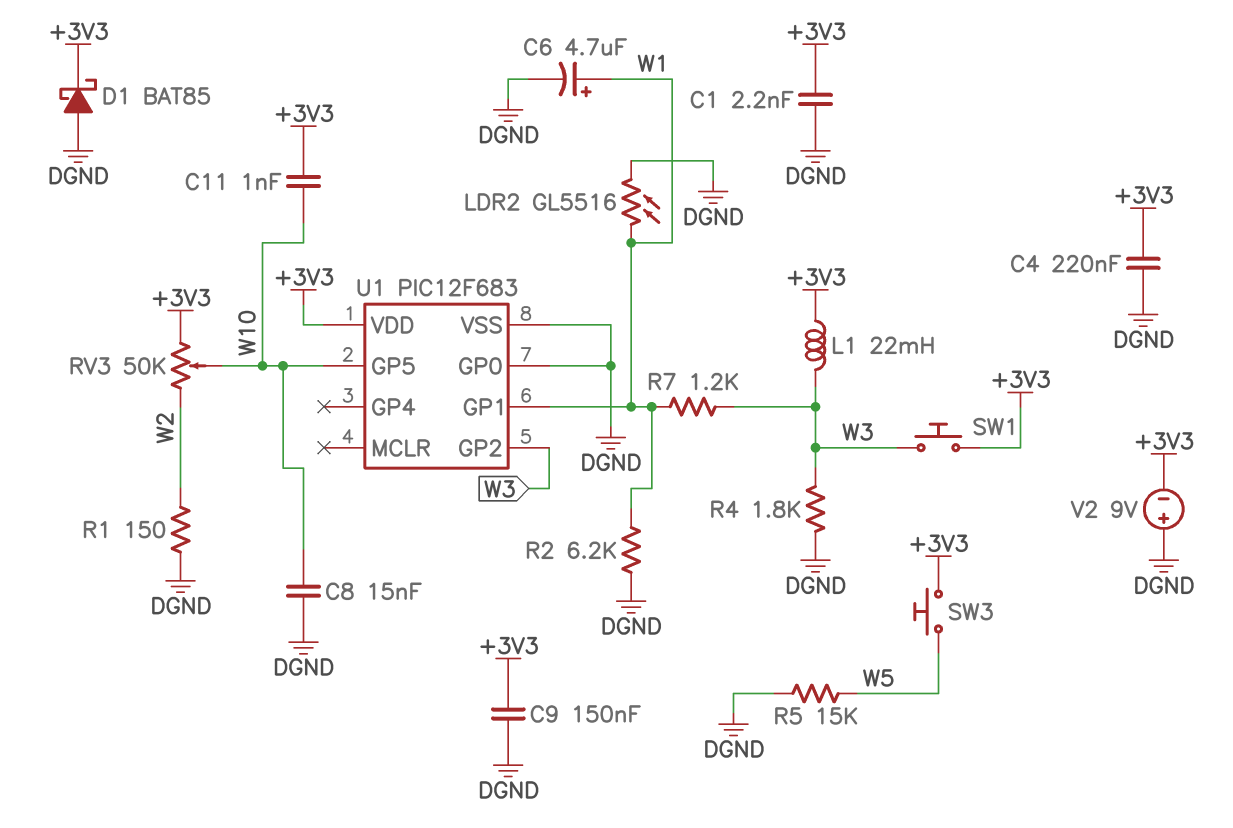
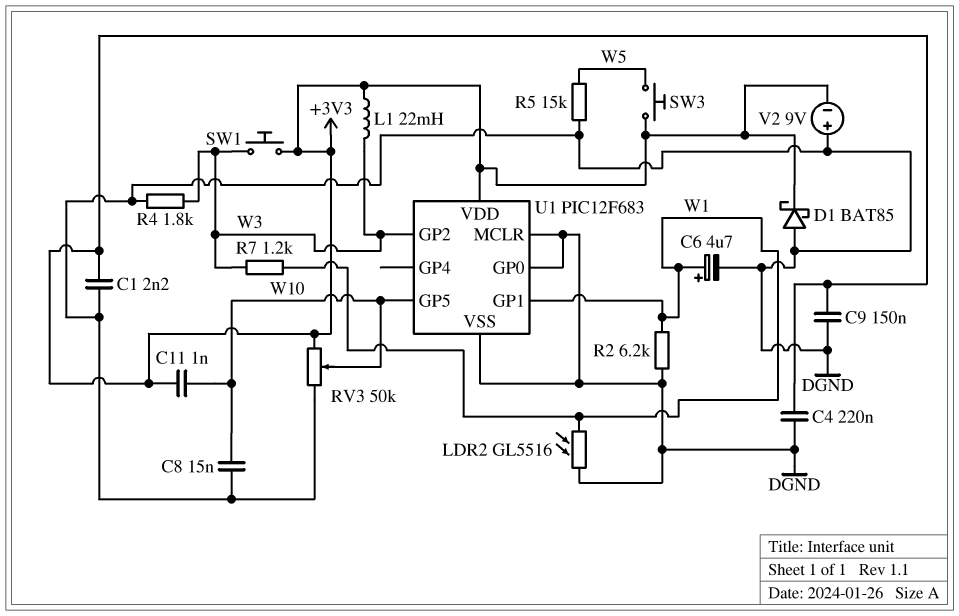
R1: 150 (DGND, W2) -> none
RV3: 50k (+3V3, W2, wiper W10) -> 50k (+3V3, DGND, wiper W10)
U1 pin MCLR: none -> DGND

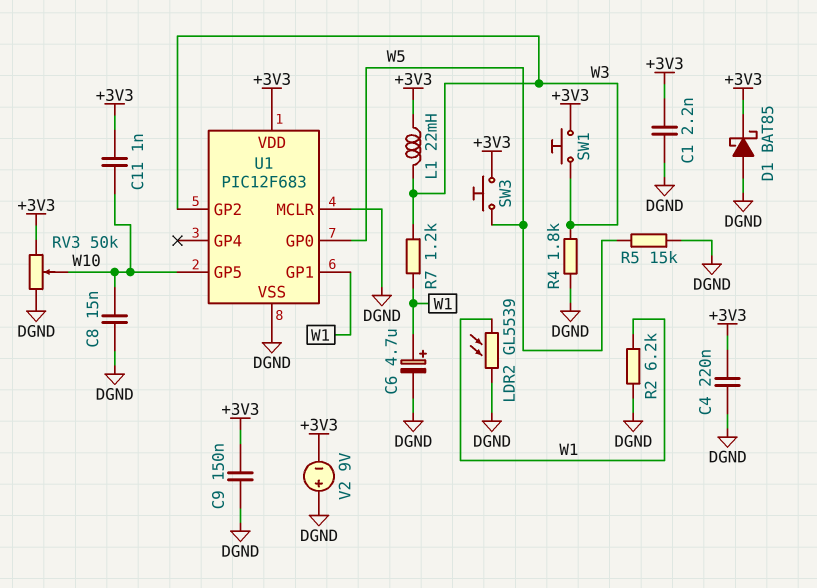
LDR2: GL5516 (DGND, W1) -> GL5539 (DGND, W1)
U1 pin GP0: DGND -> W5

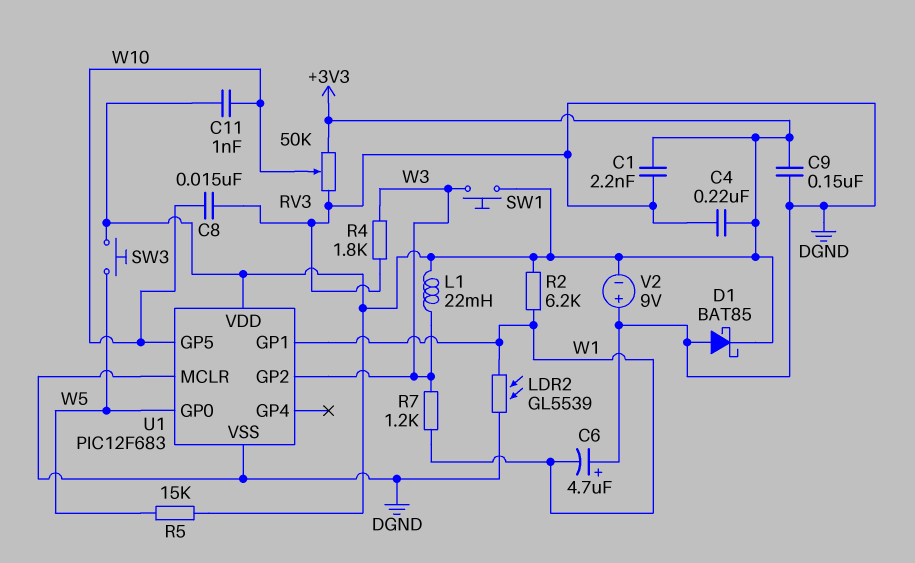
C6: 4.7uF (plus W1, minus DGND) -> 4.7uF (plus DGND, minus W1)
R2: 6.2k (DGND, W1) -> 6.2k (+3V3, W1)
R5: 15k (DGND, W5) -> 15k (+3V3, W5)

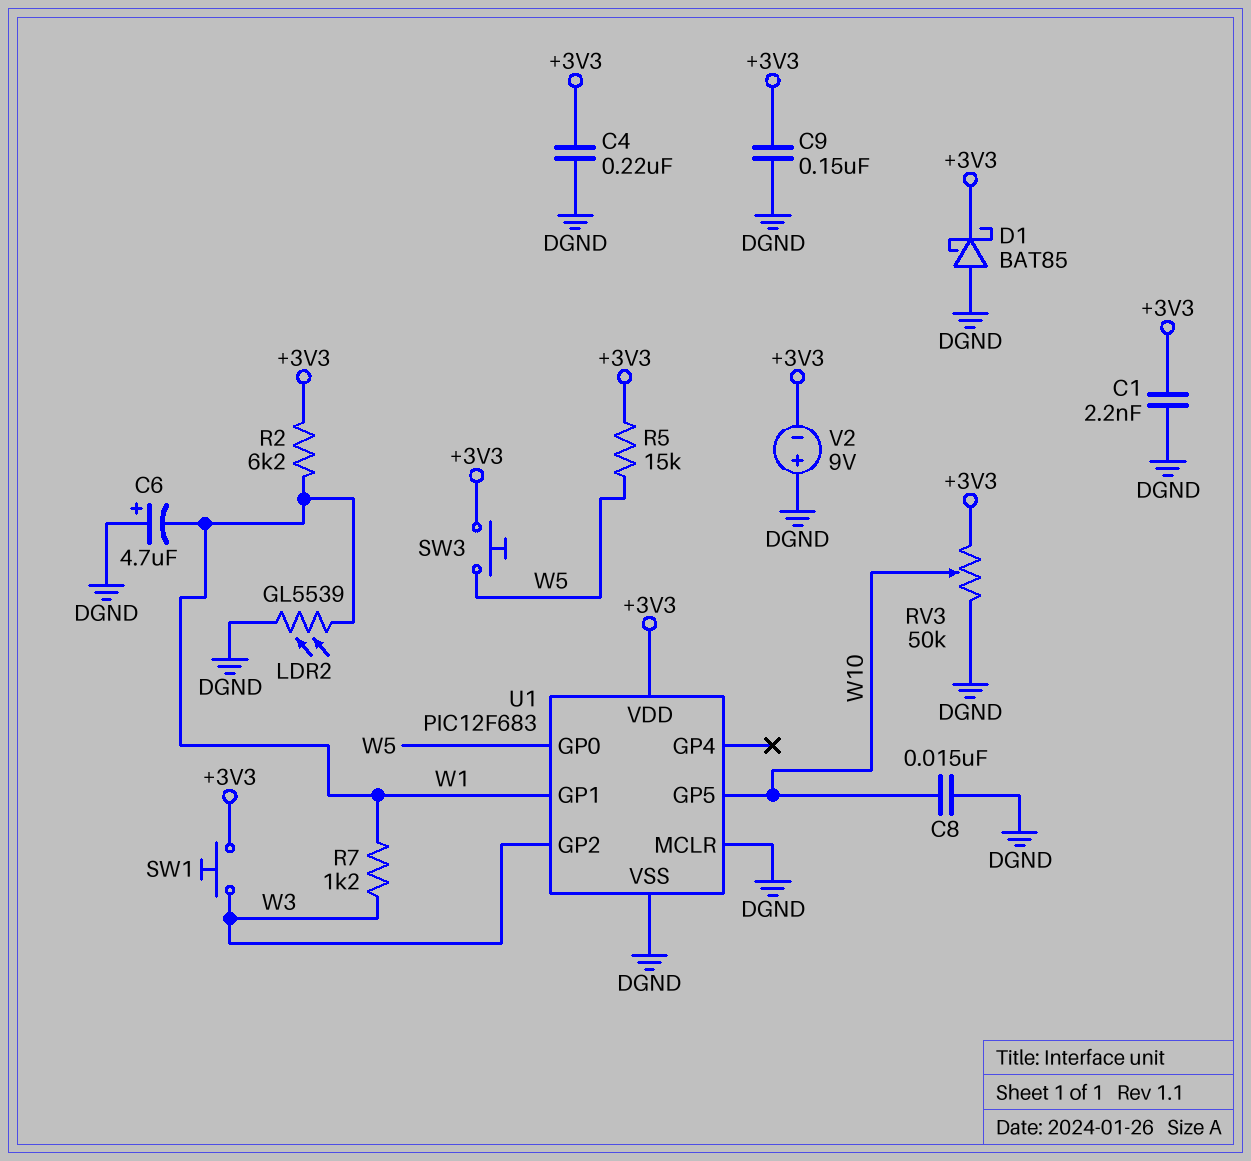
C11: 1nF (+3V3, W10) -> none
L1: 22mH (+3V3, W3) -> none
R4: 1.8k (DGND, W3) -> none

